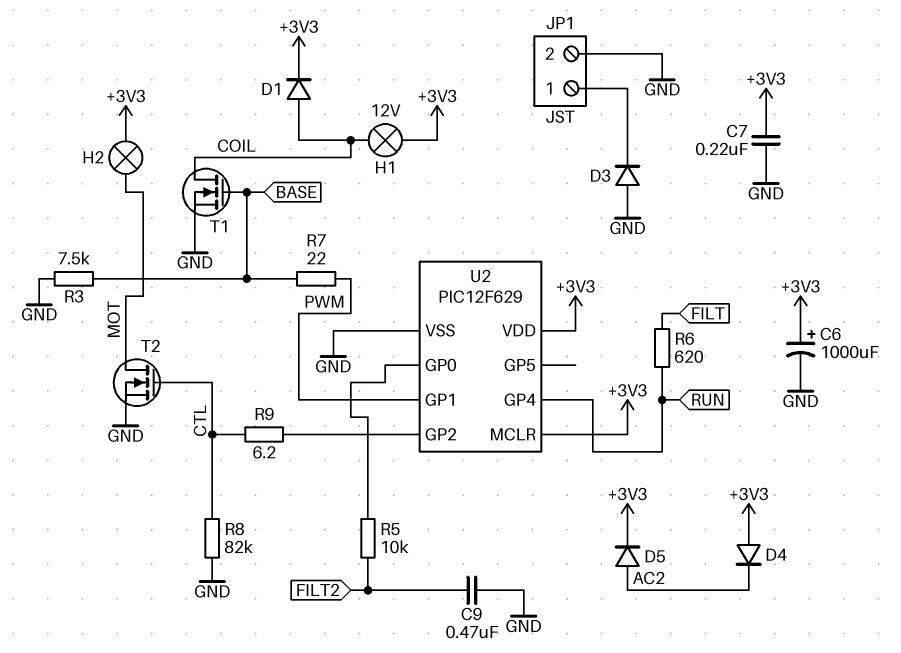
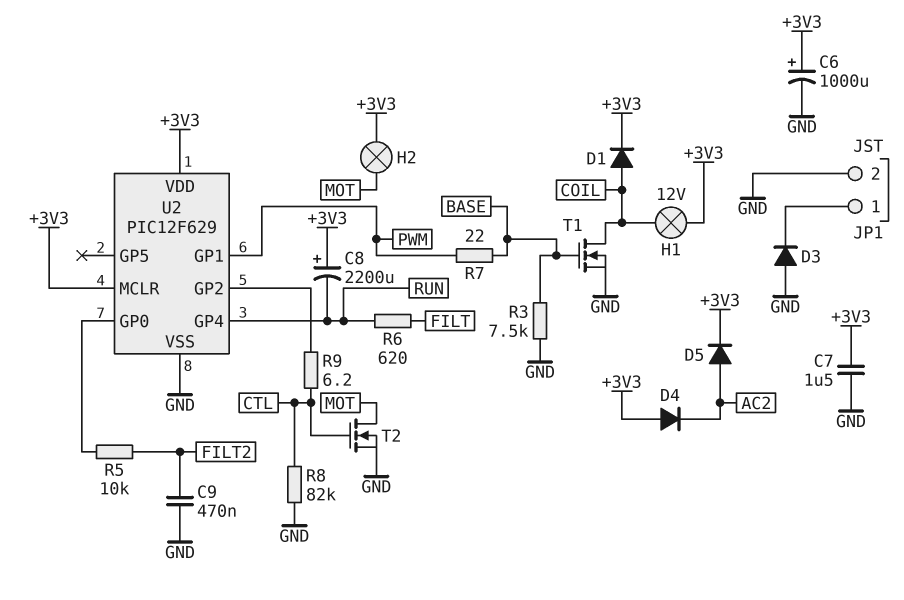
C7: 220nF (+3V3, GND) -> 1.5uF (+3V3, GND)
C8: none -> 2200uF (plus +3V3, minus RUN)

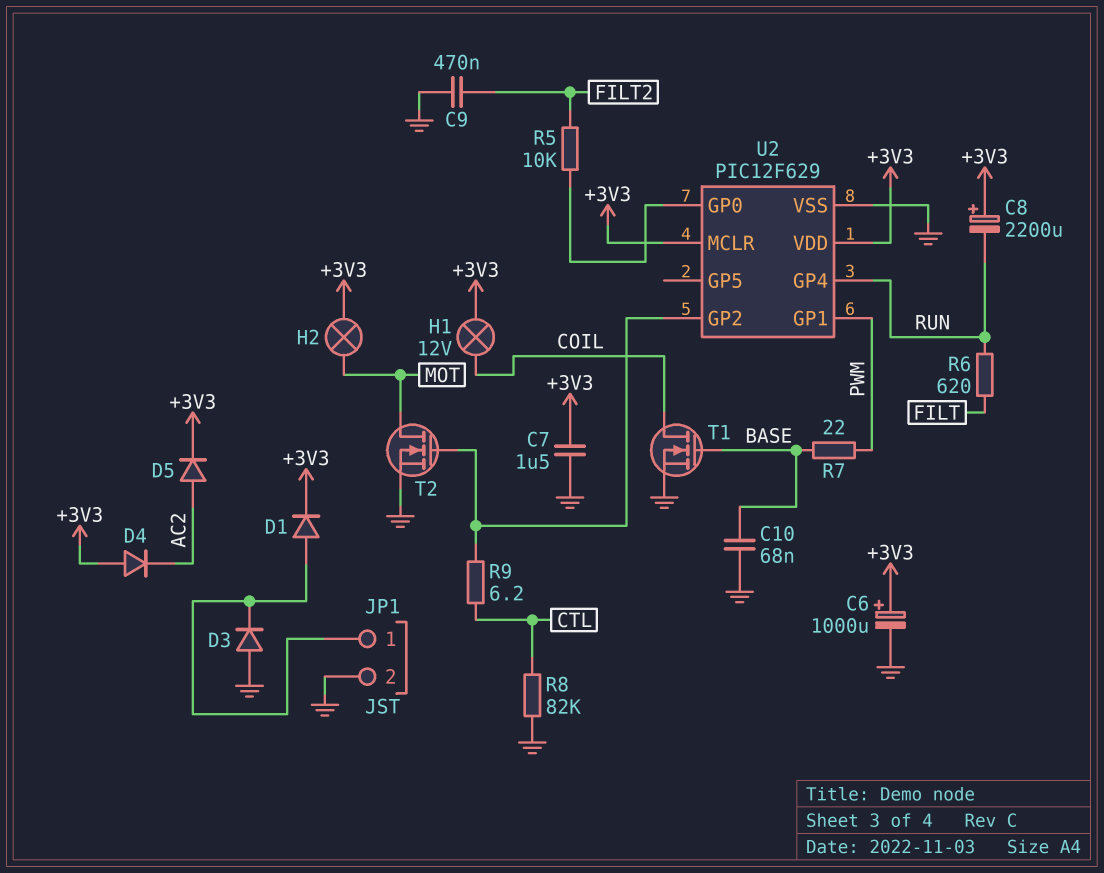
C10: none -> 68nF (BASE, GND)
D1: diode (A COIL, K +3V3) -> diode (A JP1/1, K +3V3)
R3: 7.5k (BASE, GND) -> none
T2: NMOS (G CTL, D MOT, S GND) -> NMOS (G U2/GP2, D MOT, S GND)

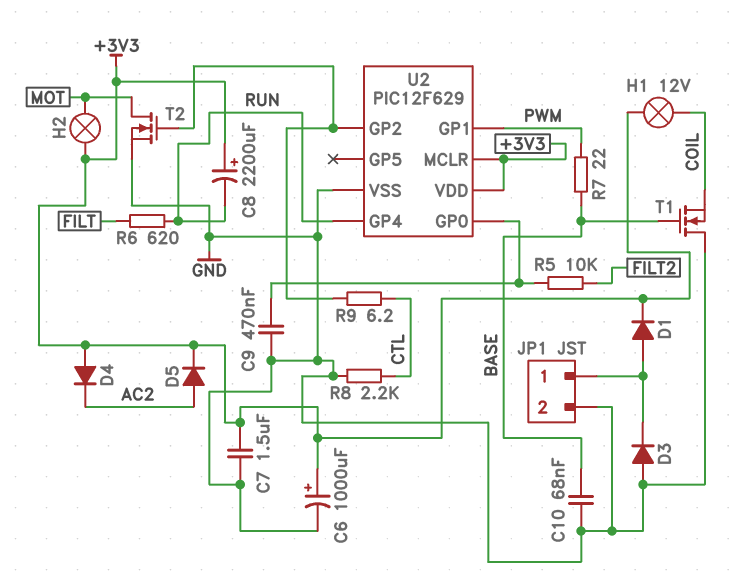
C9: 470nF (FILT2, GND) -> 470nF (GND, U2/GP0)
R8: 82k (CTL, GND) -> 2.2k (CTL, GND)
T1: NMOS (G BASE, D COIL, S GND) -> NMOS (G BASE, D GND, S COIL)

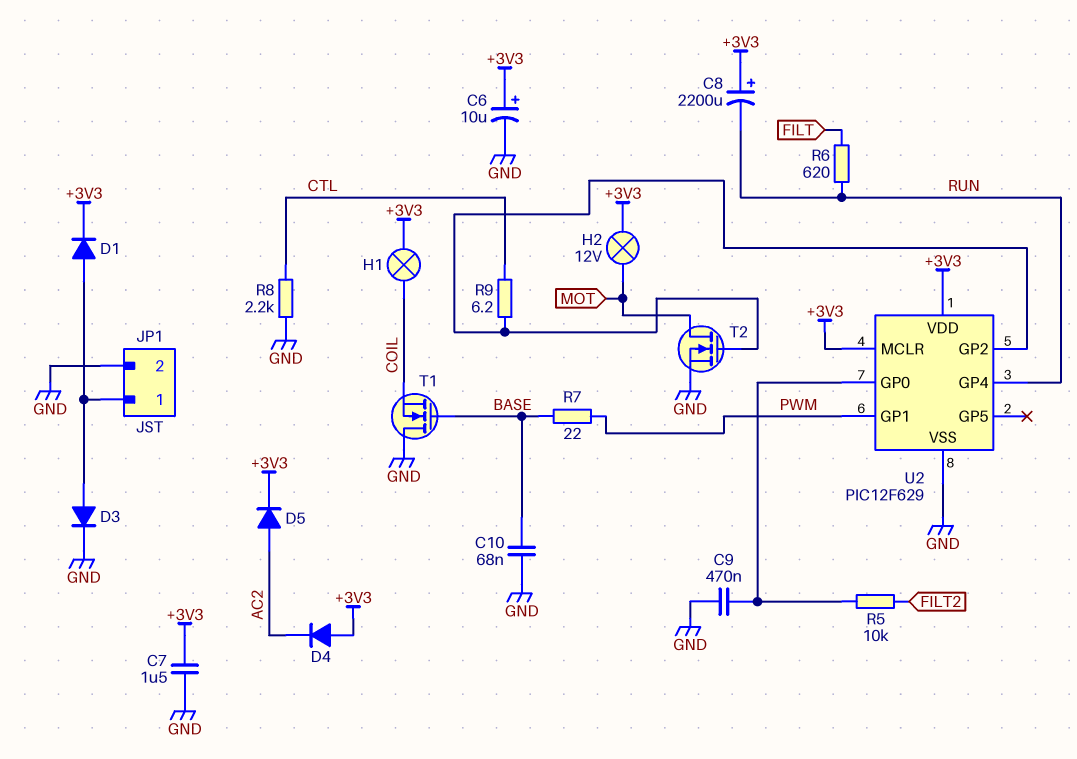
C6: 1000uF (plus +3V3, minus GND) -> 10uF (plus +3V3, minus GND)
D3: diode (A GND, K JP1/1) -> diode (A JP1/1, K GND)
H1: lamp 12V (+3V3, COIL) -> lamp (+3V3, COIL)
H2: lamp (+3V3, MOT) -> lamp 12V (+3V3, MOT)

